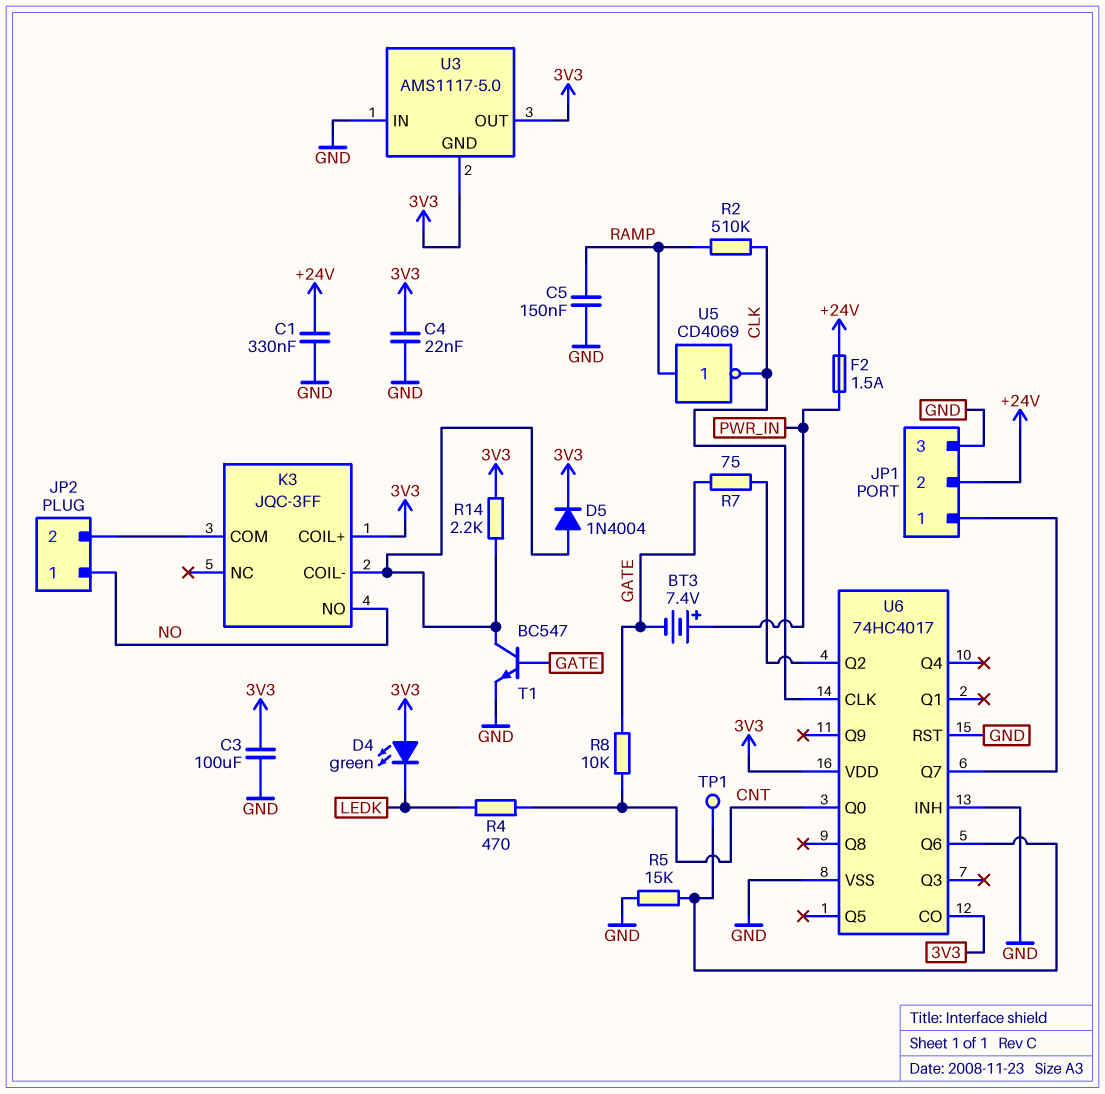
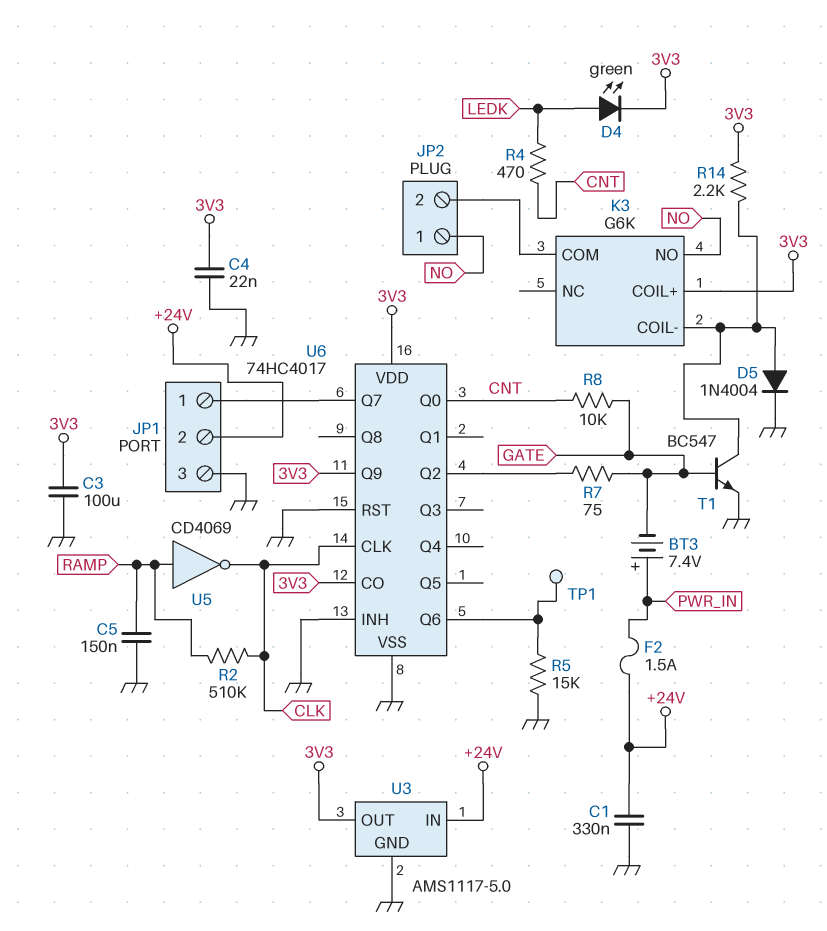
D4: LED green (A 3V3, K LEDK) -> LED green (A LEDK, K 3V3)
D5: diode 1N4004 (A K3/COIL-, K 3V3) -> diode 1N4004 (A K3/COIL-, K GND)
K3: JQC-3FF -> G6K
U3 pin GND: 3V3 -> GND
U3 pin IN: GND -> +24V
U6 pin Q9: none -> 3V3

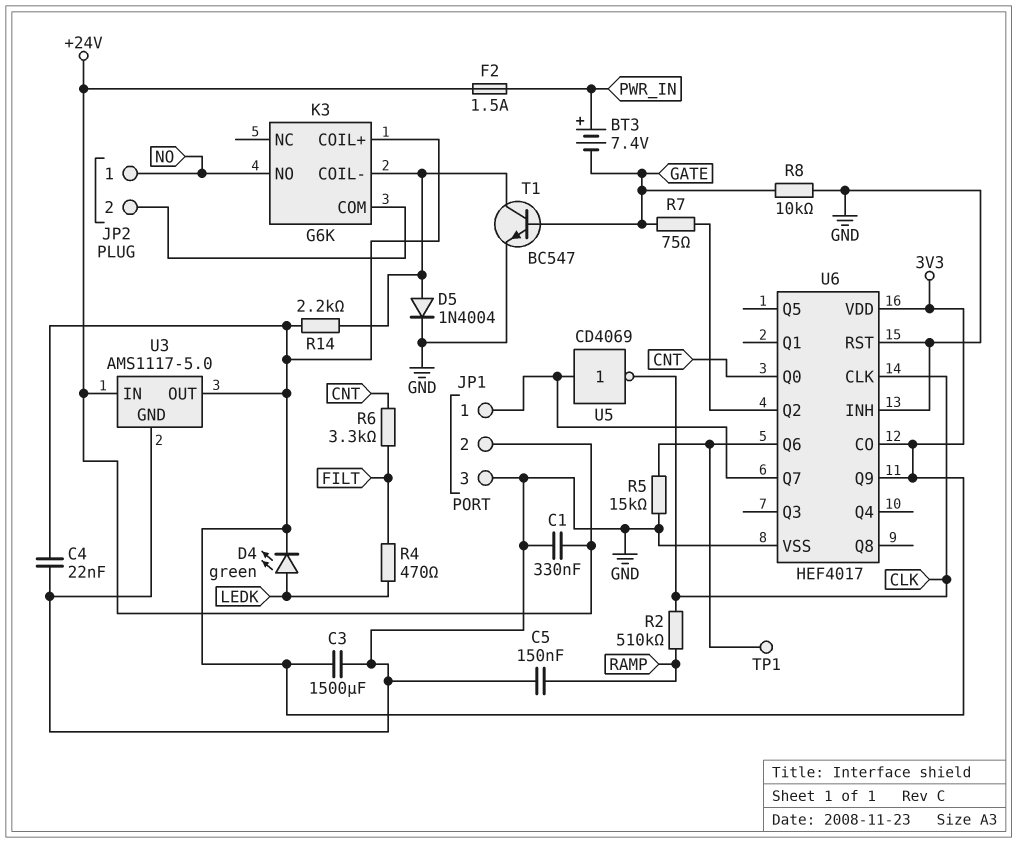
C3: 100uF (3V3, GND) -> 1500uF (3V3, GND)
R4: 470 (CNT, LEDK) -> 470 (FILT, LEDK)
R6: none -> 3.3k (CNT, FILT)
R8: 10k (CNT, GATE) -> 10k (GATE, GND)
U5: NOT CD4069 (in RAMP, out CLK) -> NOT CD4069 (in JP1/1, out CLK)
U6: 74HC4017 -> HEF4017

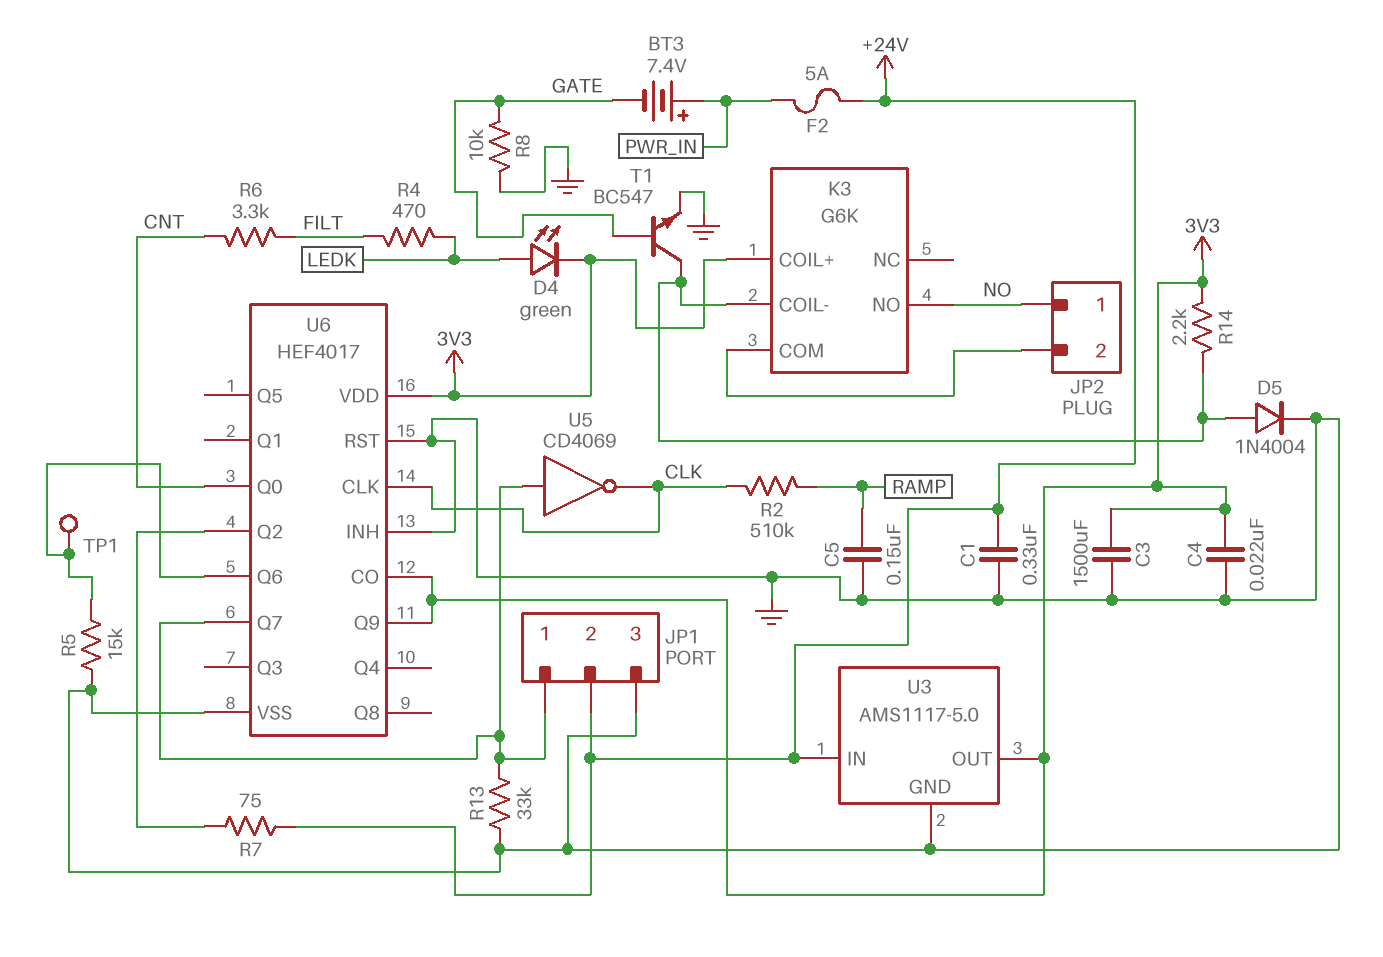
F2: 1.5A (+24V, PWR_IN) -> 5A (+24V, PWR_IN)
R7: 75 (GATE, U6/Q2) -> 75 (+24V, U6/Q2)
R13: none -> 33k (GND, JP1/1)

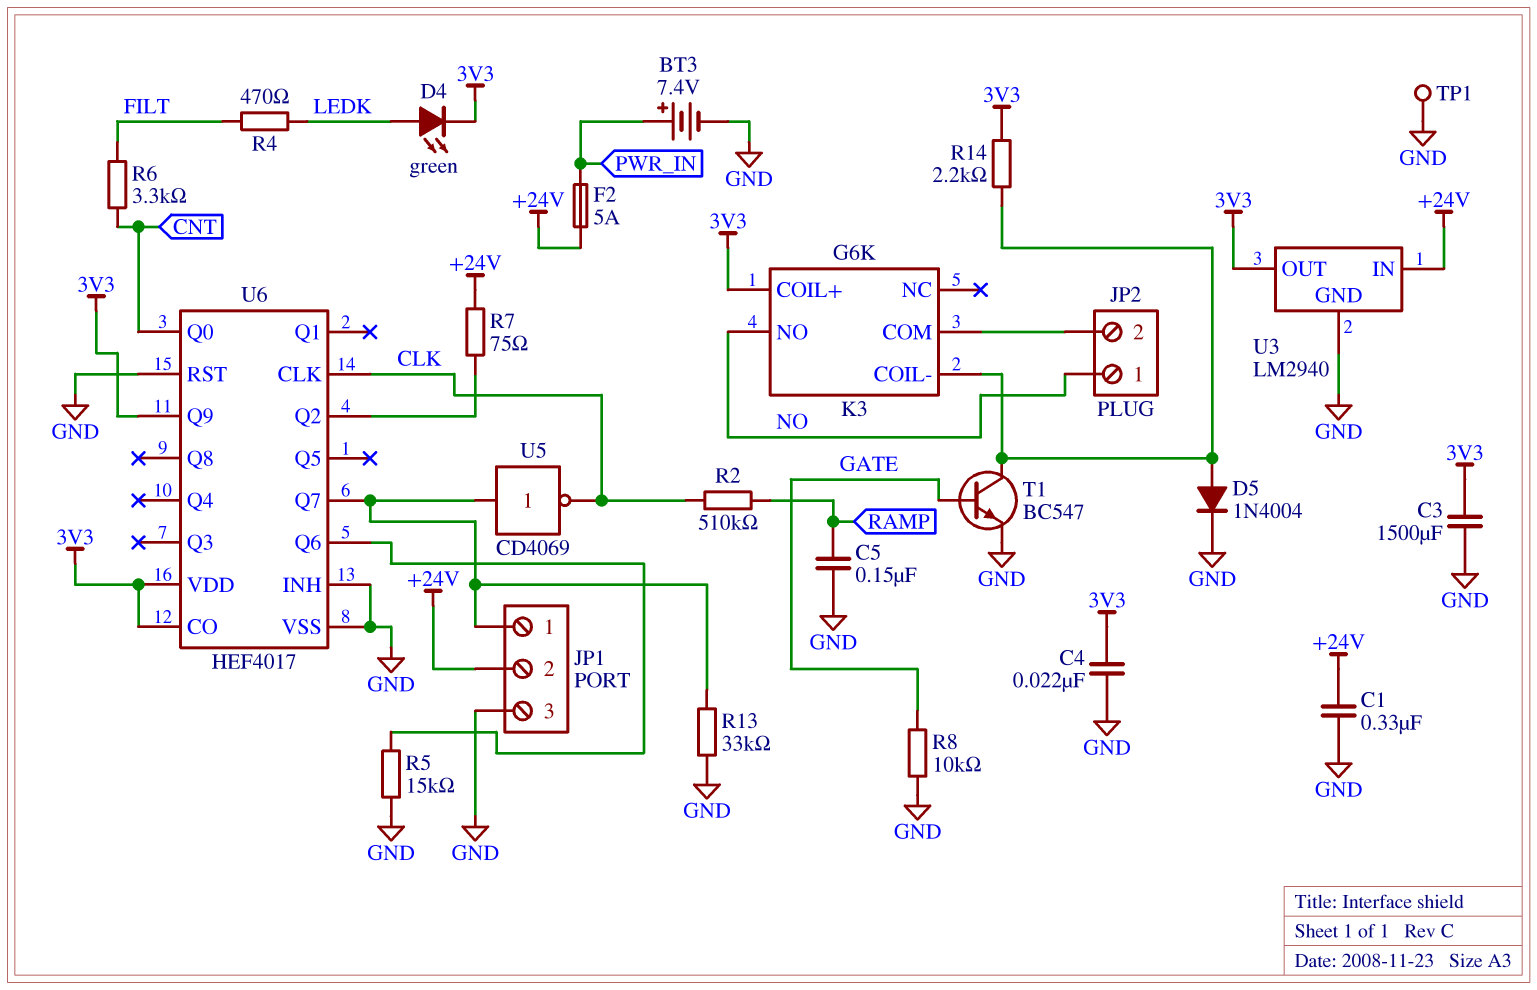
BT3: 7.4V (plus PWR_IN, minus GATE) -> 7.4V (plus PWR_IN, minus GND)
TP1: test point (U6/Q6) -> test point (GND)
U3: AMS1117-5.0 -> LM2940

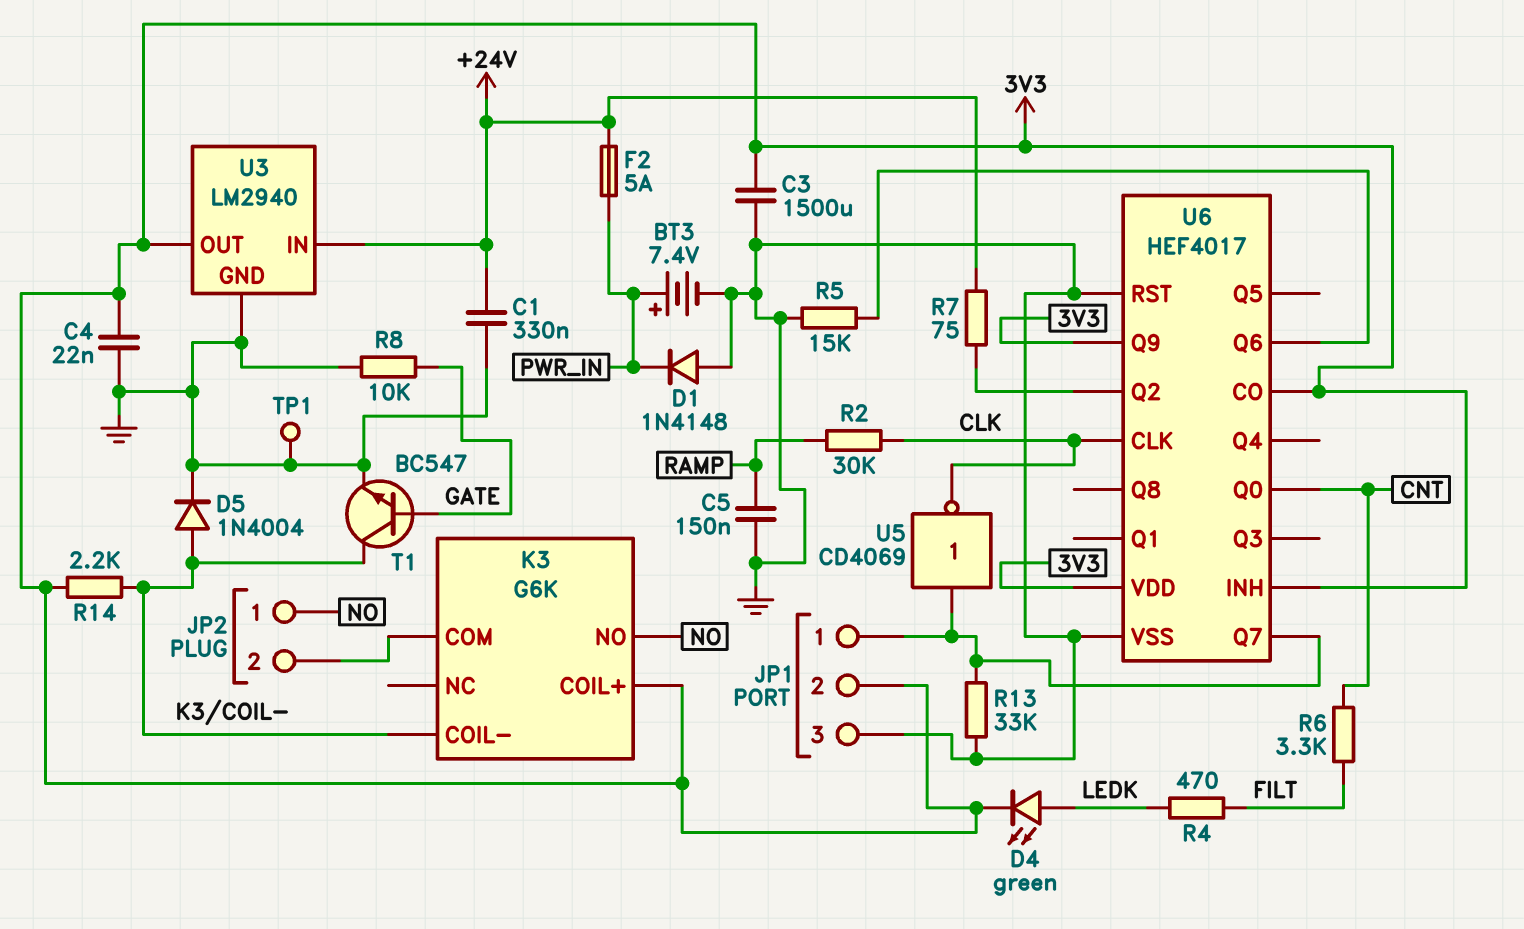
D1: none -> diode 1N4148 (A GND, K PWR_IN)
JP1 pin 2: +24V -> 3V3
R2: 510k (CLK, RAMP) -> 30k (CLK, RAMP)
U6 pin INH: GND -> 3V3

